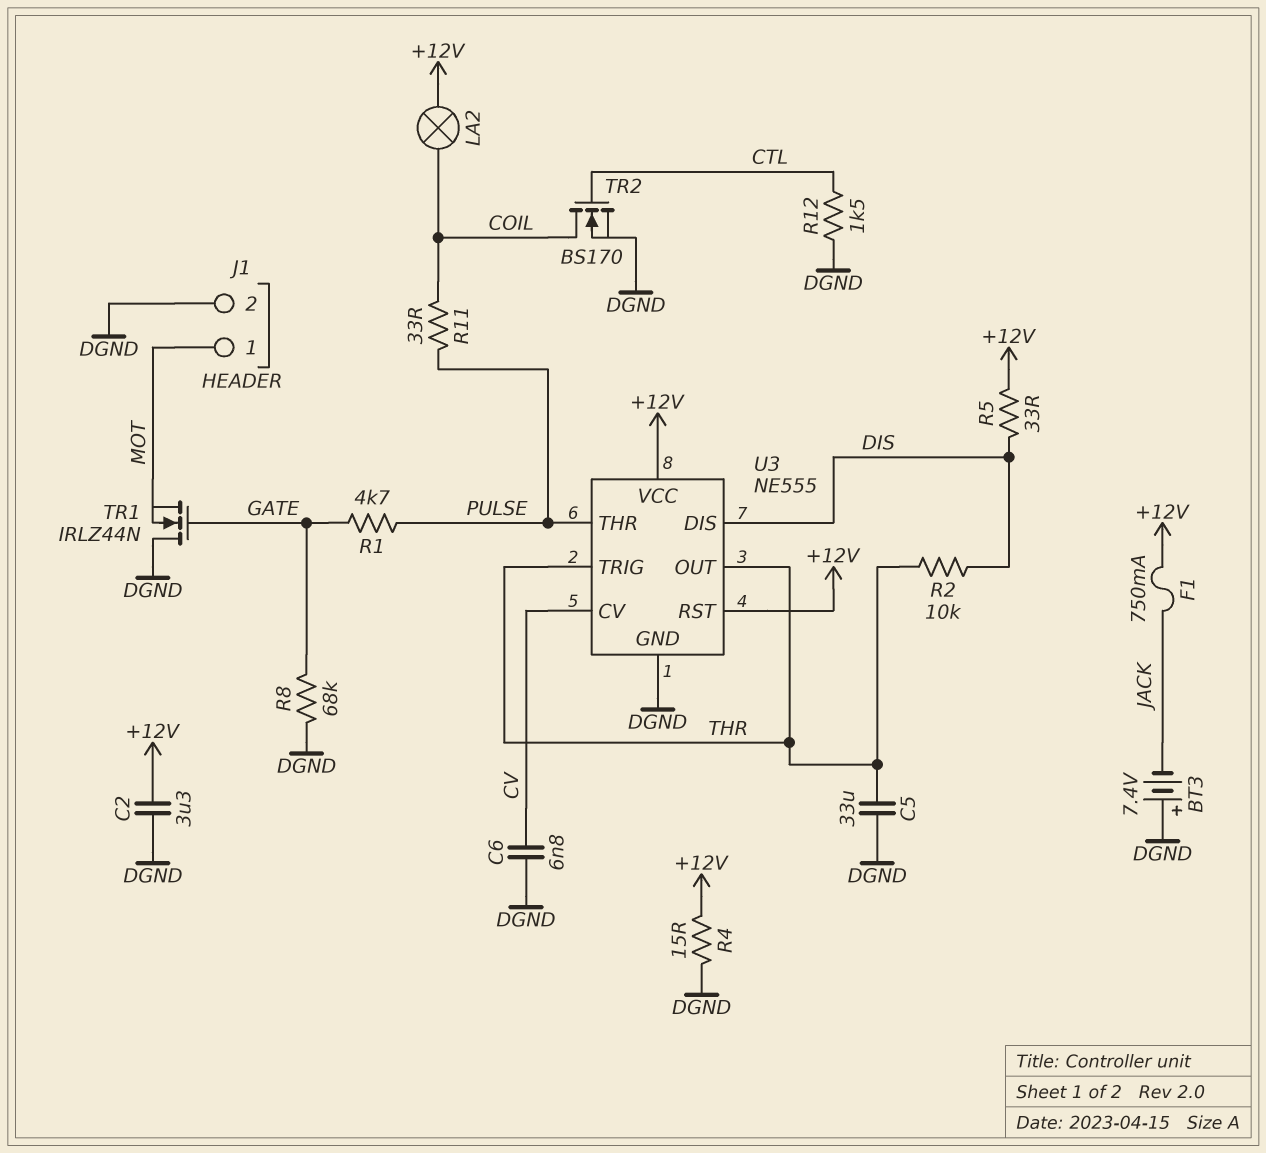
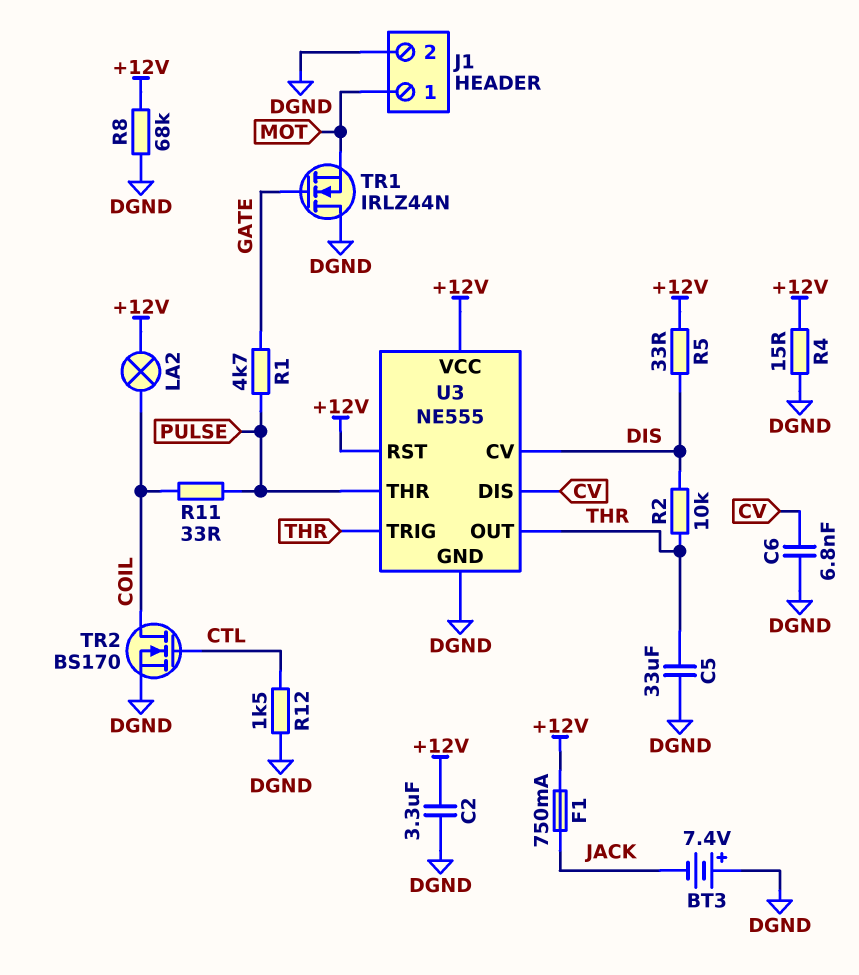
R8: 68k (DGND, GATE) -> 68k (+12V, DGND)
U3 pin CV: CV -> DIS
U3 pin DIS: DIS -> CV

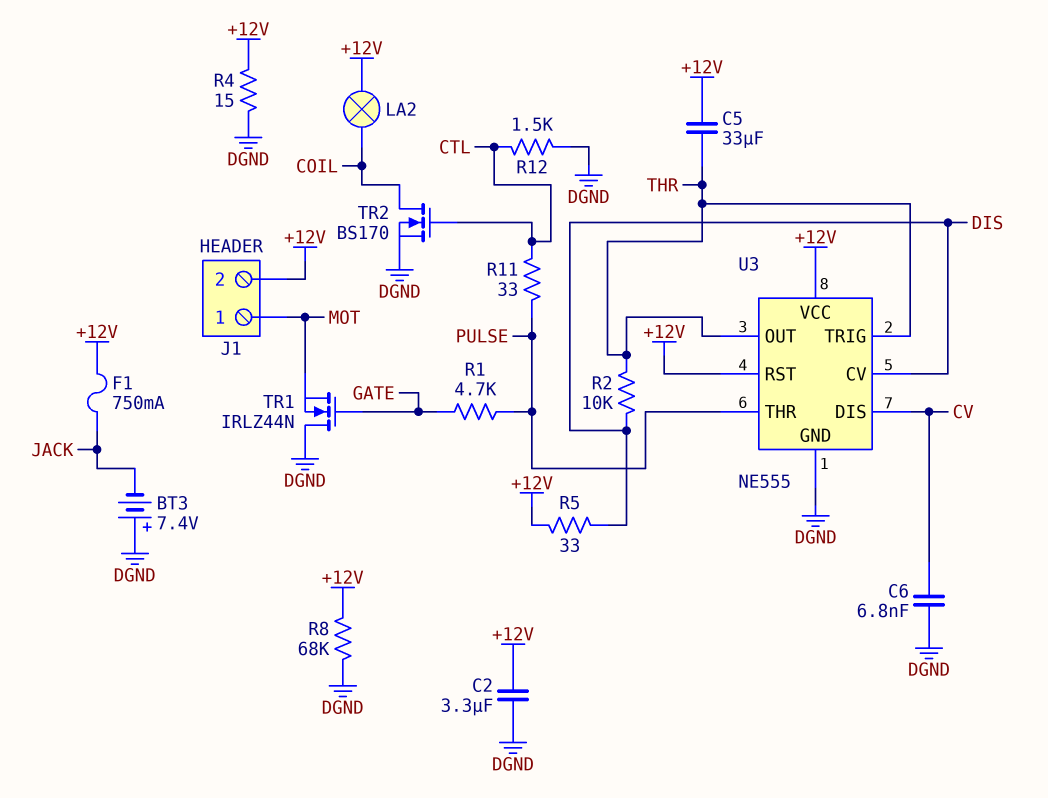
C5: 33uF (DGND, THR) -> 33uF (+12V, THR)
J1 pin 2: DGND -> +12V
R11: 33 (COIL, PULSE) -> 33 (CTL, PULSE)

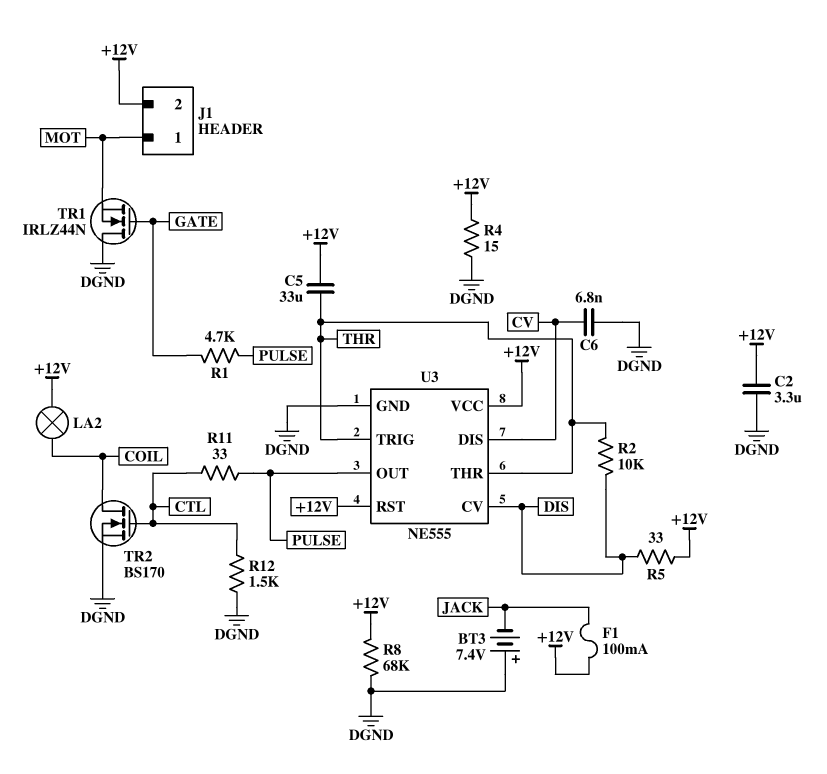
F1: 750mA (+12V, JACK) -> 100mA (+12V, JACK)
U3 pin OUT: THR -> PULSE
U3 pin THR: PULSE -> THR

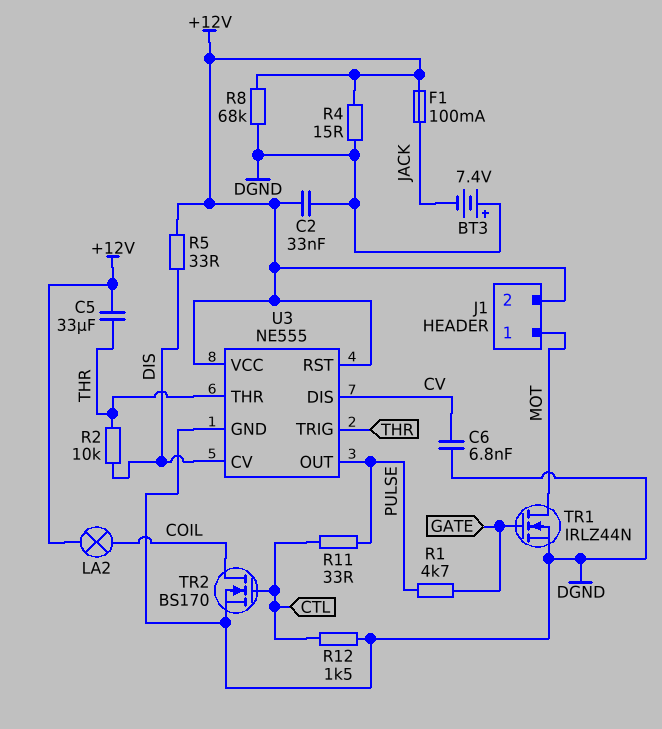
C2: 3.3uF (+12V, DGND) -> 33nF (+12V, DGND)
TR1: NMOS IRLZ44N (G GATE, D DGND, S MOT) -> NMOS IRLZ44N (G GATE, D MOT, S DGND)

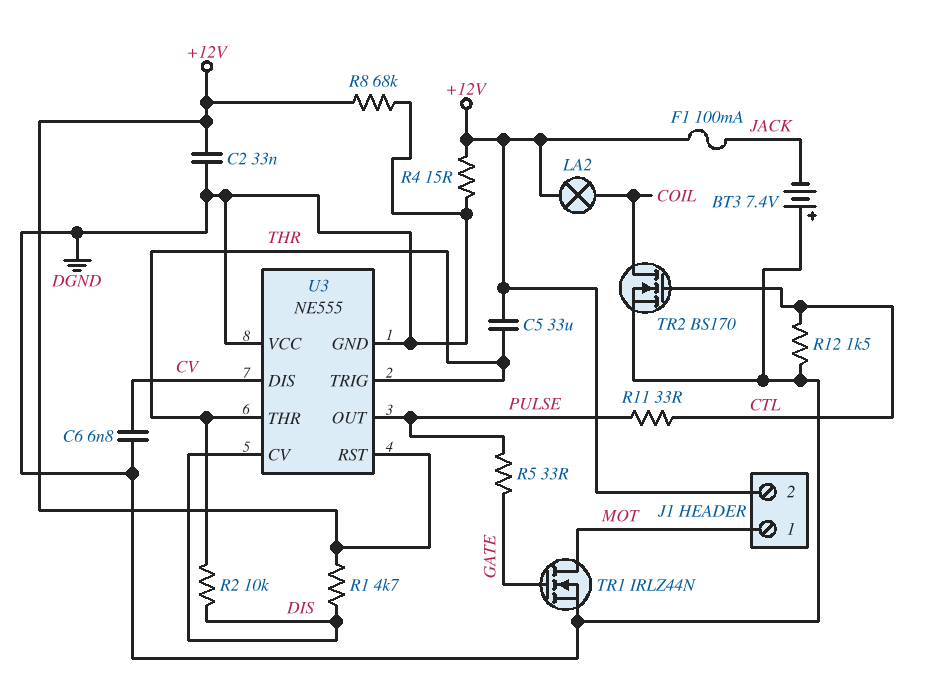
R1: 4.7k (GATE, PULSE) -> 4.7k (+12V, DIS)
R5: 33 (+12V, DIS) -> 33 (GATE, PULSE)
U3 pin VCC: +12V -> DGND

